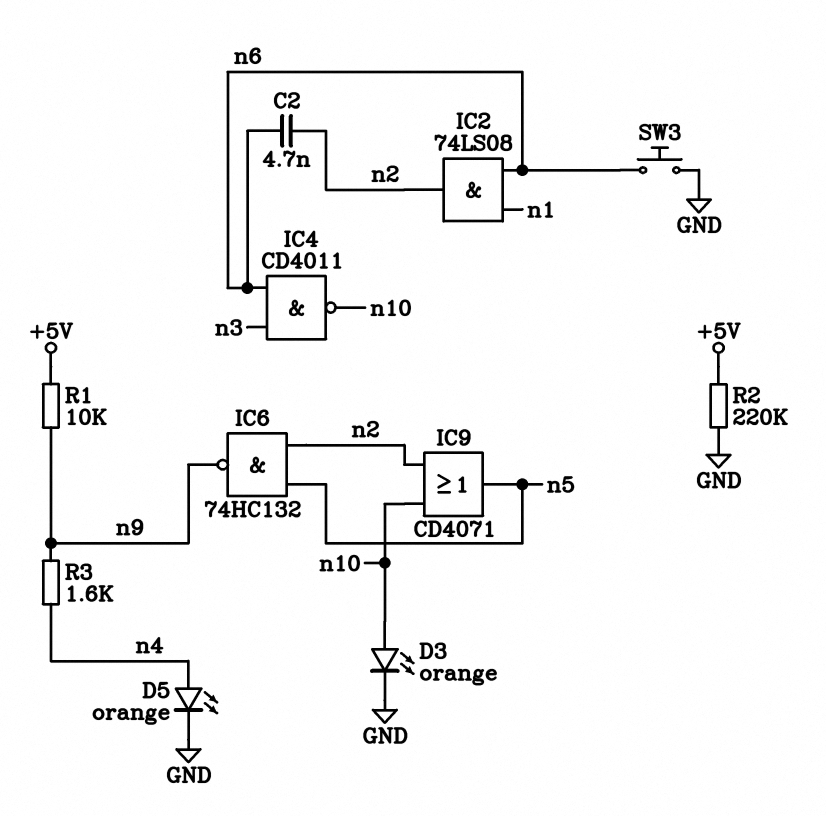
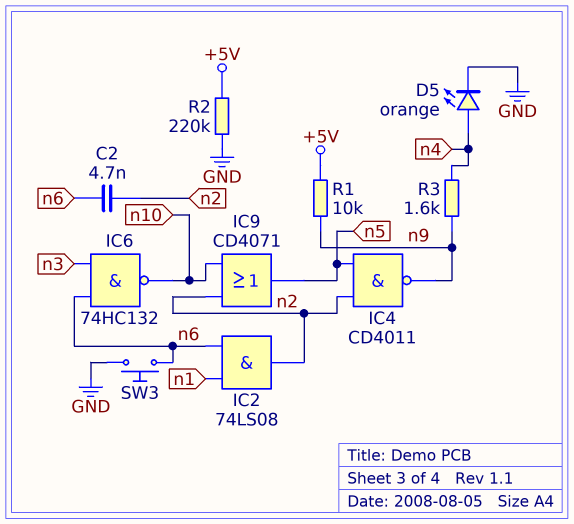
D3: LED orange (A n10, K GND) -> none
IC4: NAND CD4011 (in n3, in n6, out n10) -> NAND CD4011 (in n2, in n5, out n9)
IC6: NAND 74HC132 (in n2, in n5, out n9) -> NAND 74HC132 (in n3, in n6, out n10)

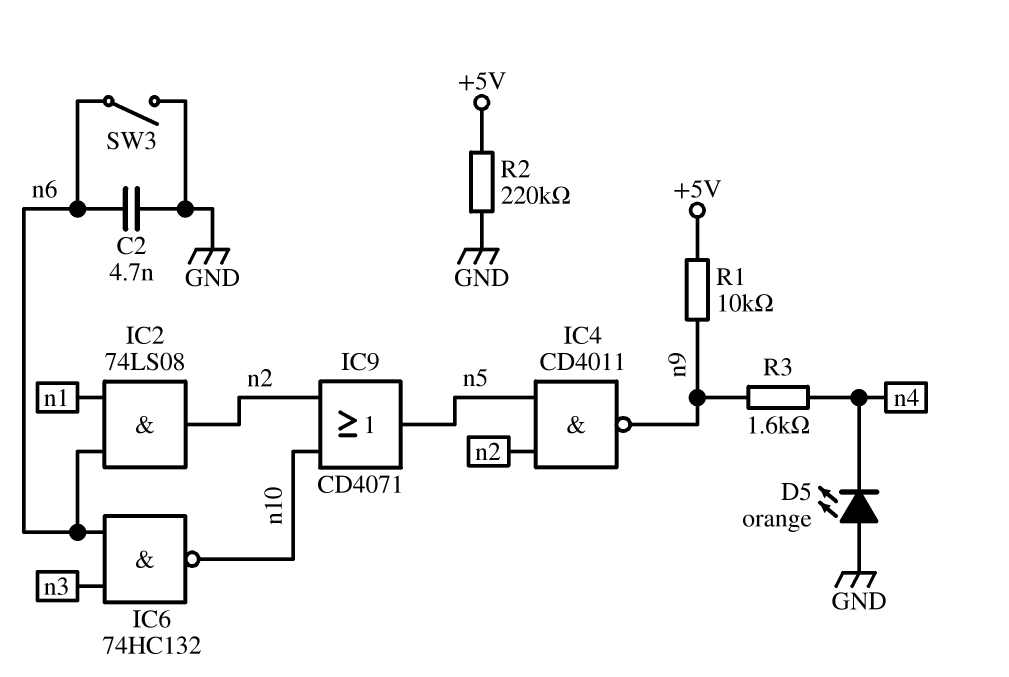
C2: 4.7nF (n2, n6) -> 4.7nF (GND, n6)
D5: LED orange (A n4, K GND) -> LED orange (A GND, K n4)
SW3: button (GND, n6) -> switch (GND, n6)

